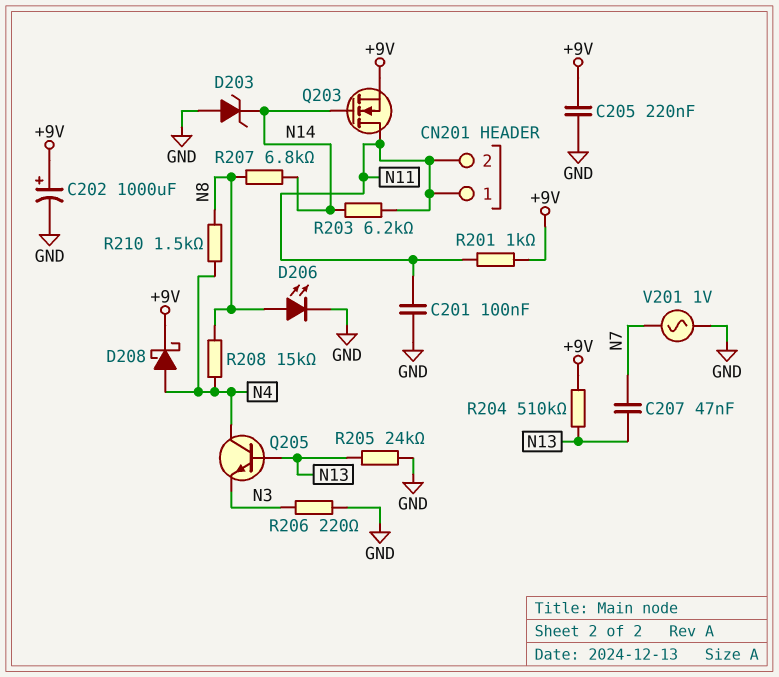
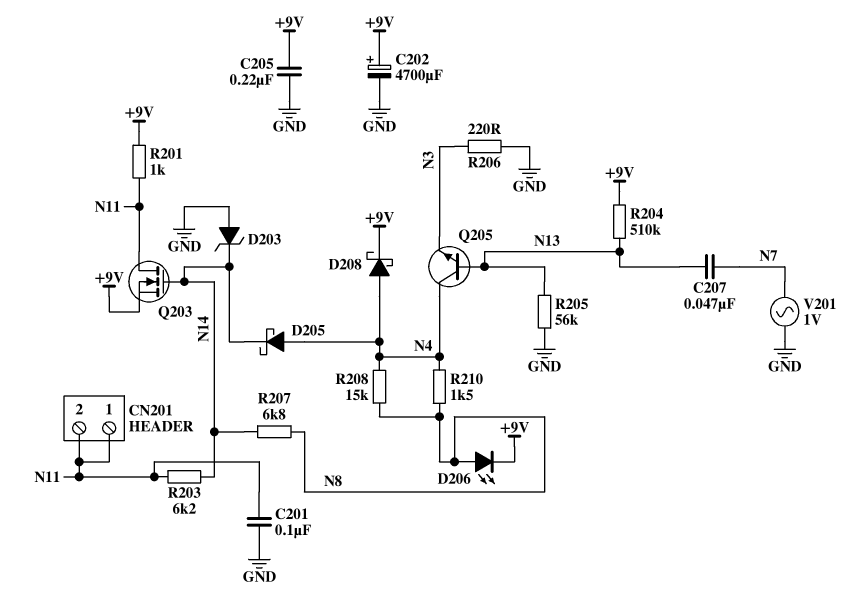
C202: 1000uF (plus +9V, minus GND) -> 4700uF (plus +9V, minus GND)
D205: none -> schottky (A N4, K N14)
D206: LED (A N8, K GND) -> LED (A N8, K +9V)
R205: 24k (GND, N13) -> 56k (GND, N13)

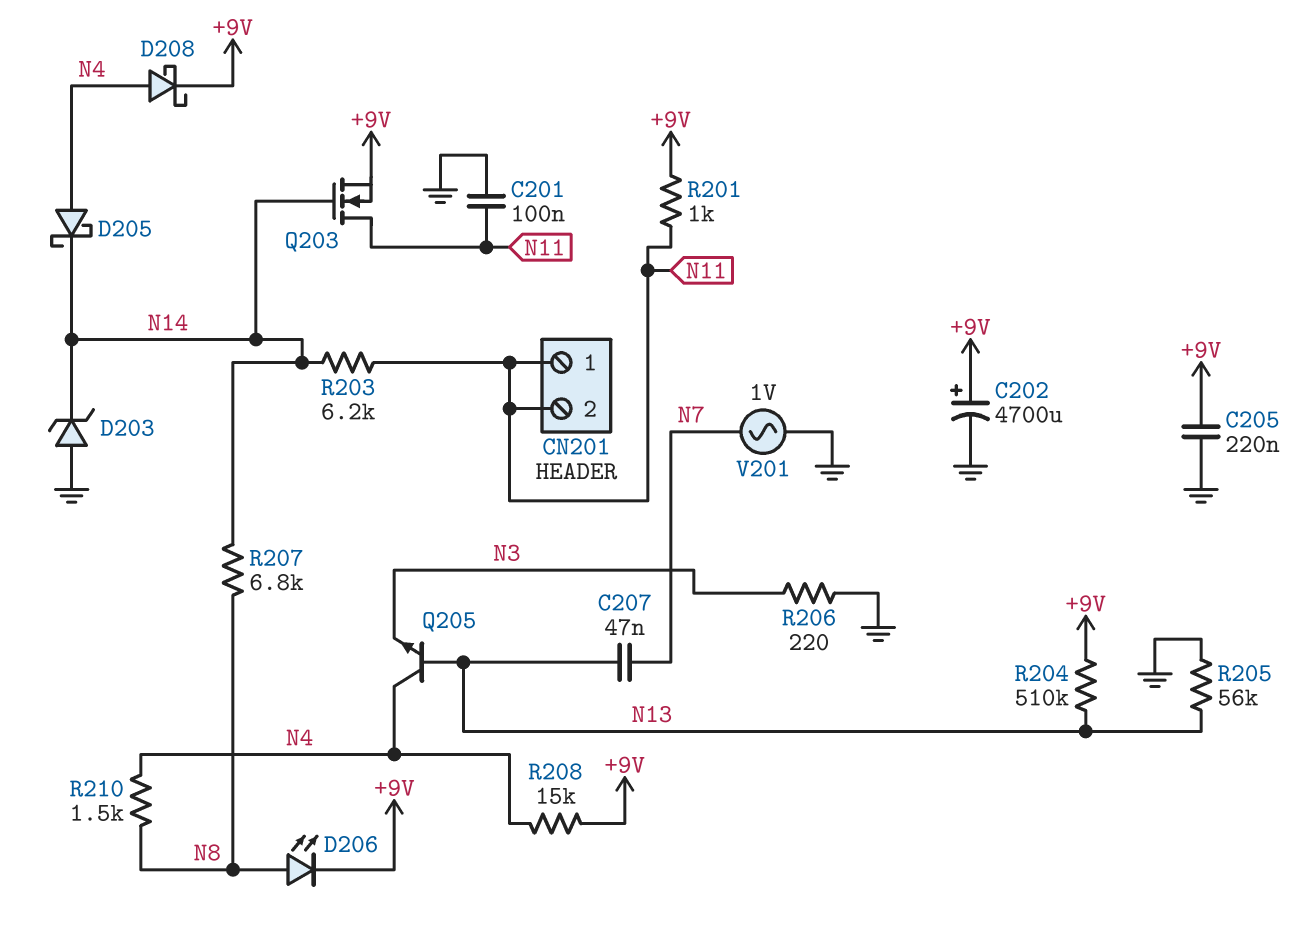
R208: 15k (N4, N8) -> 15k (+9V, N4)

